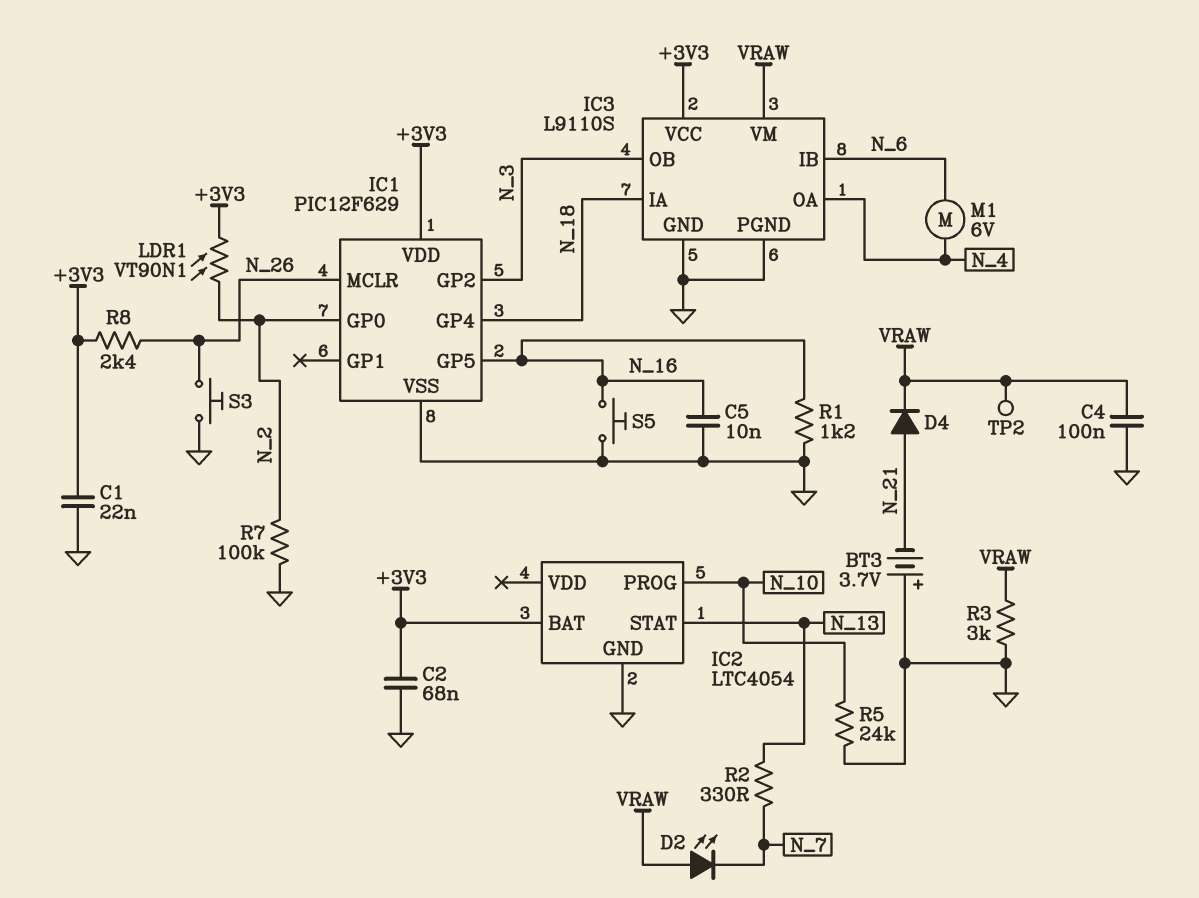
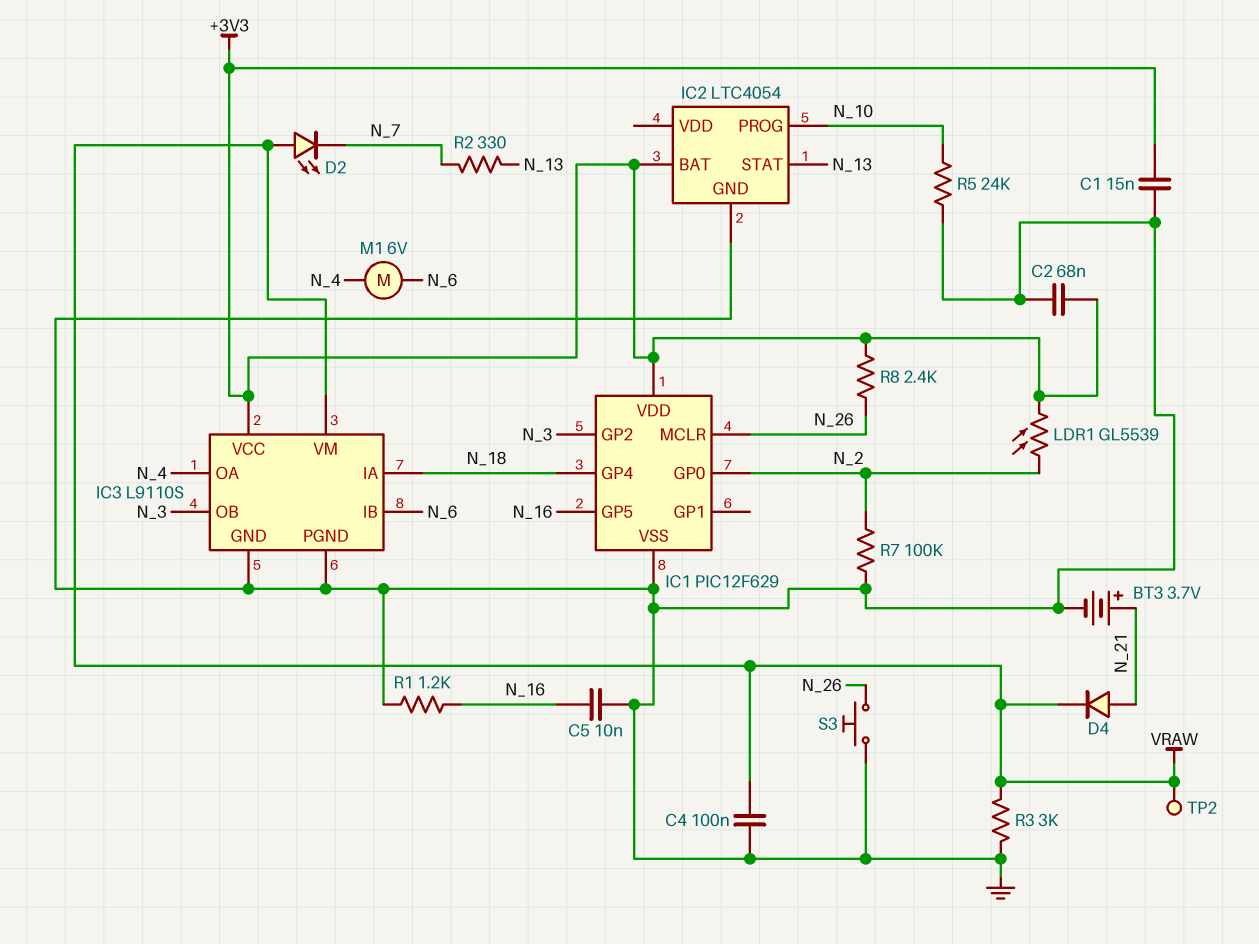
BT3: 3.7V (plus GND, minus N_21) -> 3.7V (plus N_21, minus GND)
C1: 22nF (+3V3, GND) -> 15nF (+3V3, GND)
LDR1: VT90N1 (+3V3, N_2) -> GL5539 (+3V3, N_2)
S5: button (GND, N_16) -> none

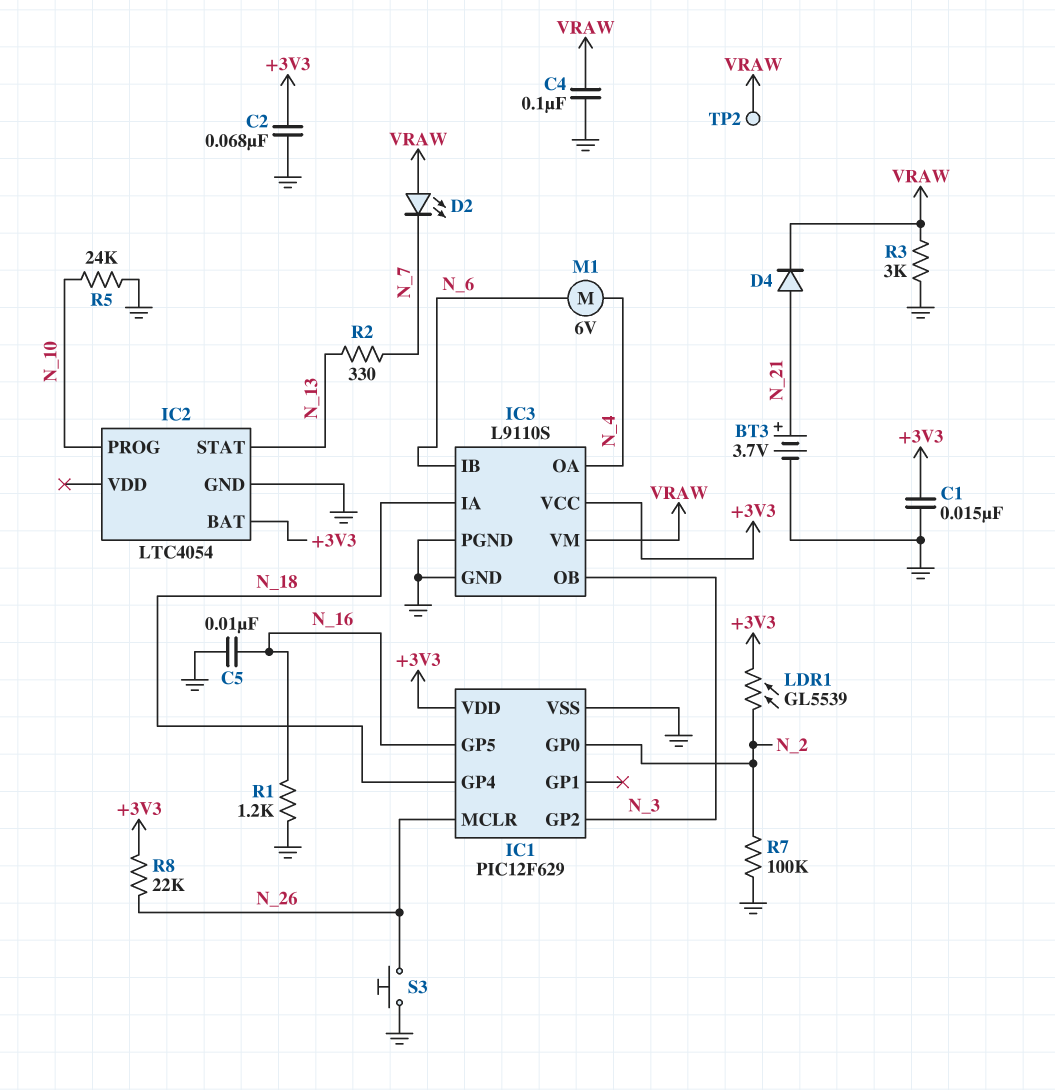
R8: 2.4k (+3V3, N_26) -> 22k (+3V3, N_26)

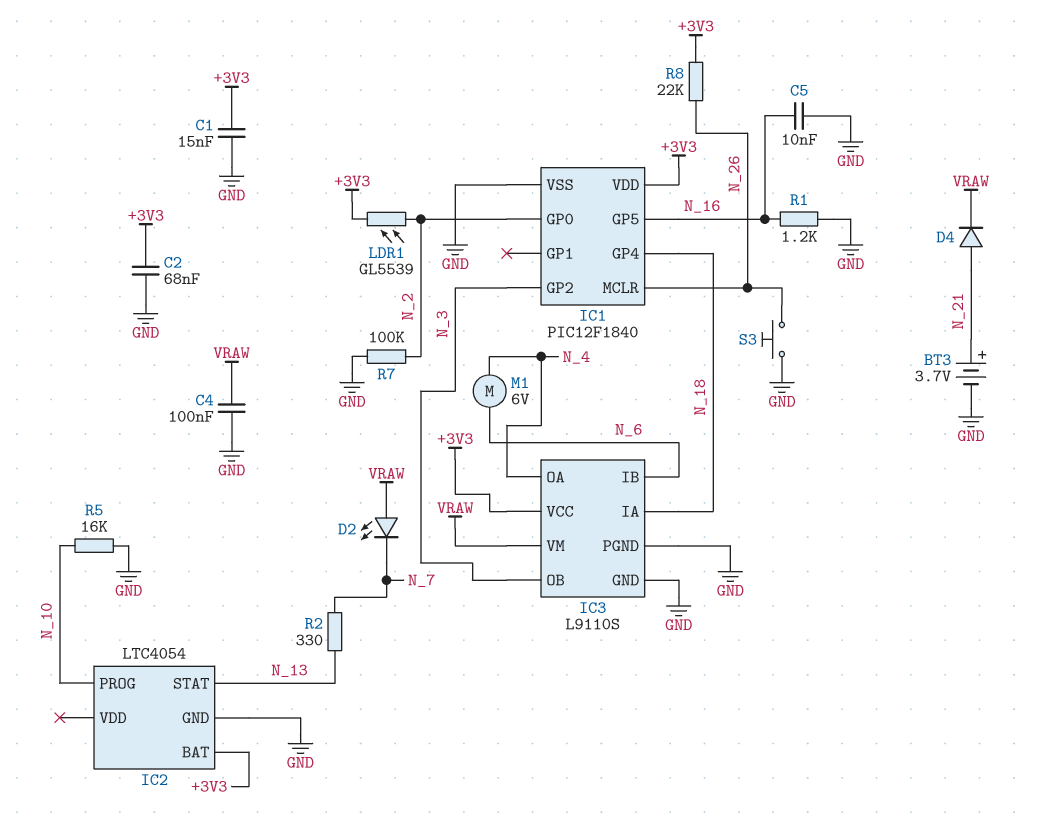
IC1: PIC12F629 -> PIC12F1840
R3: 3k (GND, VRAW) -> none
R5: 24k (GND, N_10) -> 16k (GND, N_10)
TP2: test point (VRAW) -> none

